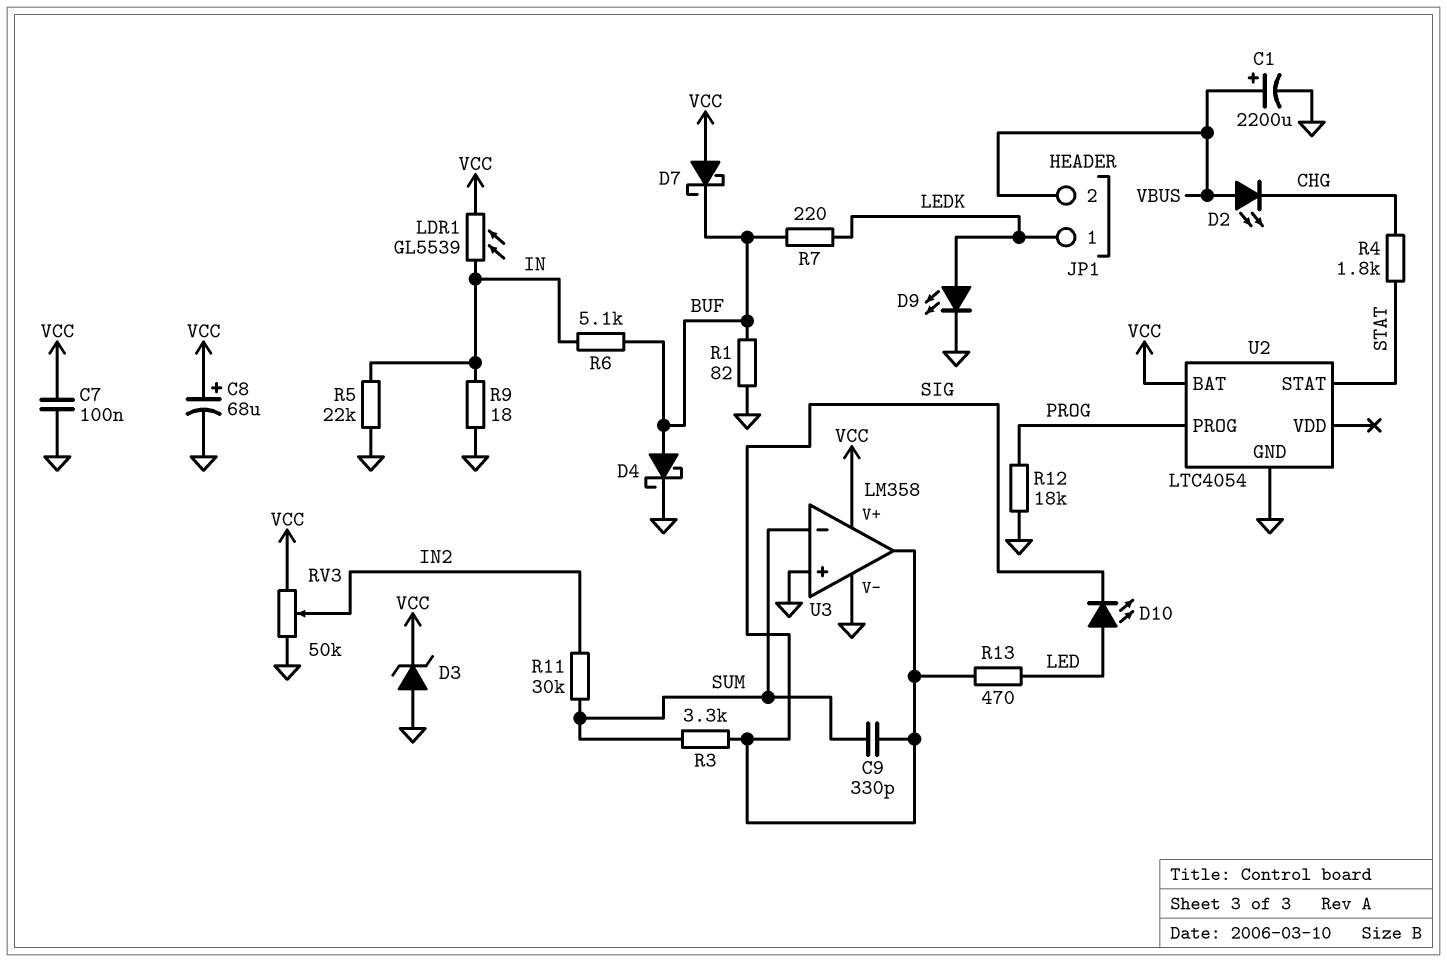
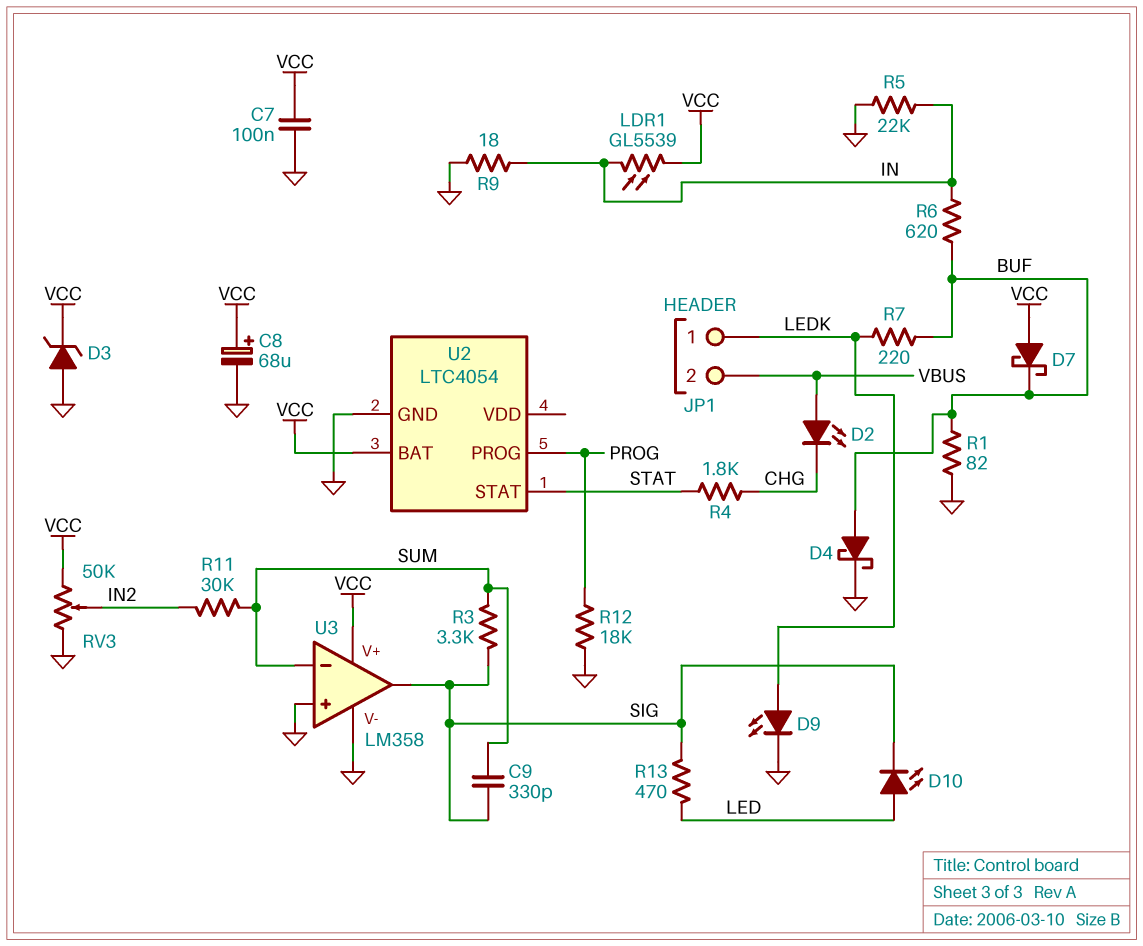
C1: 2200uF (plus VBUS, minus GND) -> none
R6: 5.1k (BUF, IN) -> 620 (BUF, IN)

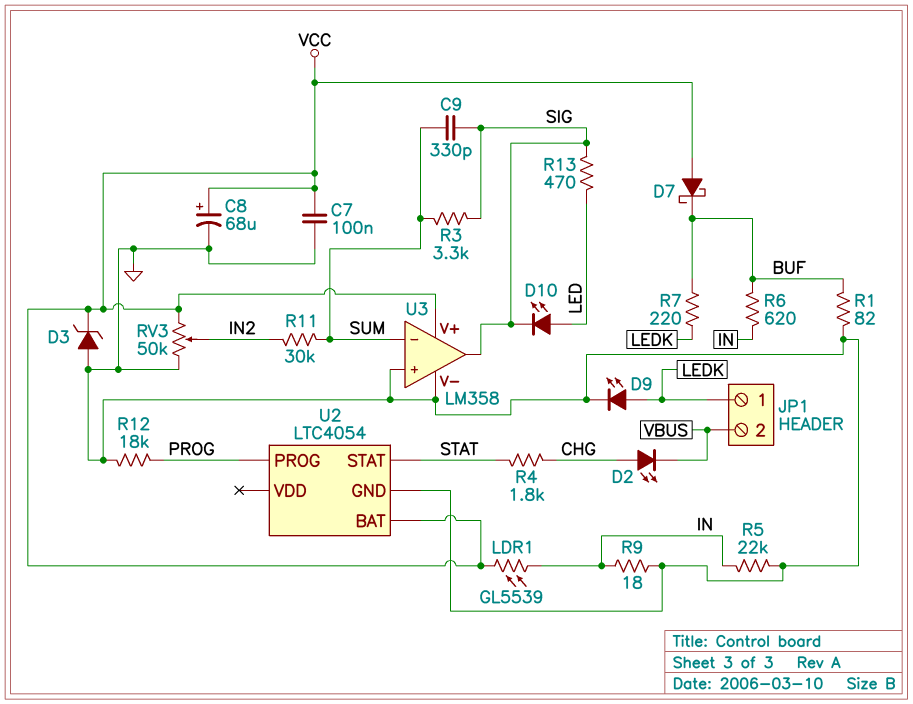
D2: LED (A VBUS, K CHG) -> LED (A CHG, K VBUS)
D4: schottky (A BUF, K GND) -> none

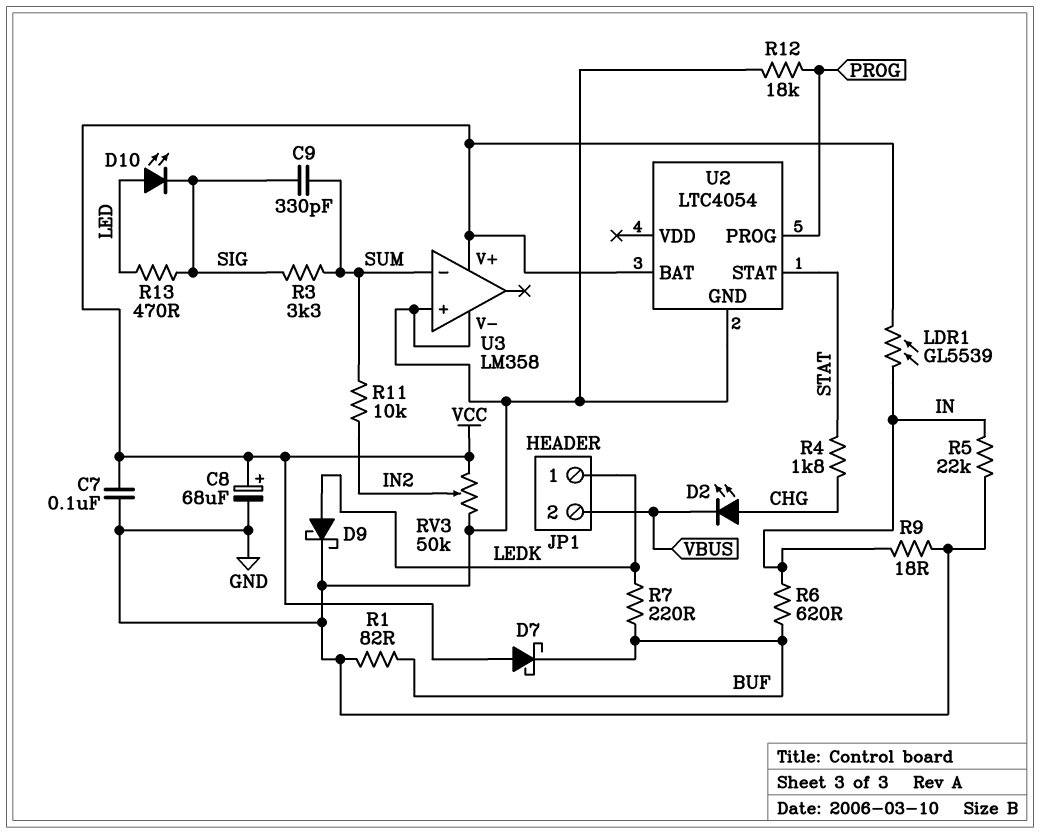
D3: zener (A GND, K VCC) -> none
D9: LED (A LEDK, K GND) -> schottky (A LEDK, K GND)
R11: 30k (IN2, SUM) -> 10k (IN2, SUM)
U3 pin out: SIG -> none

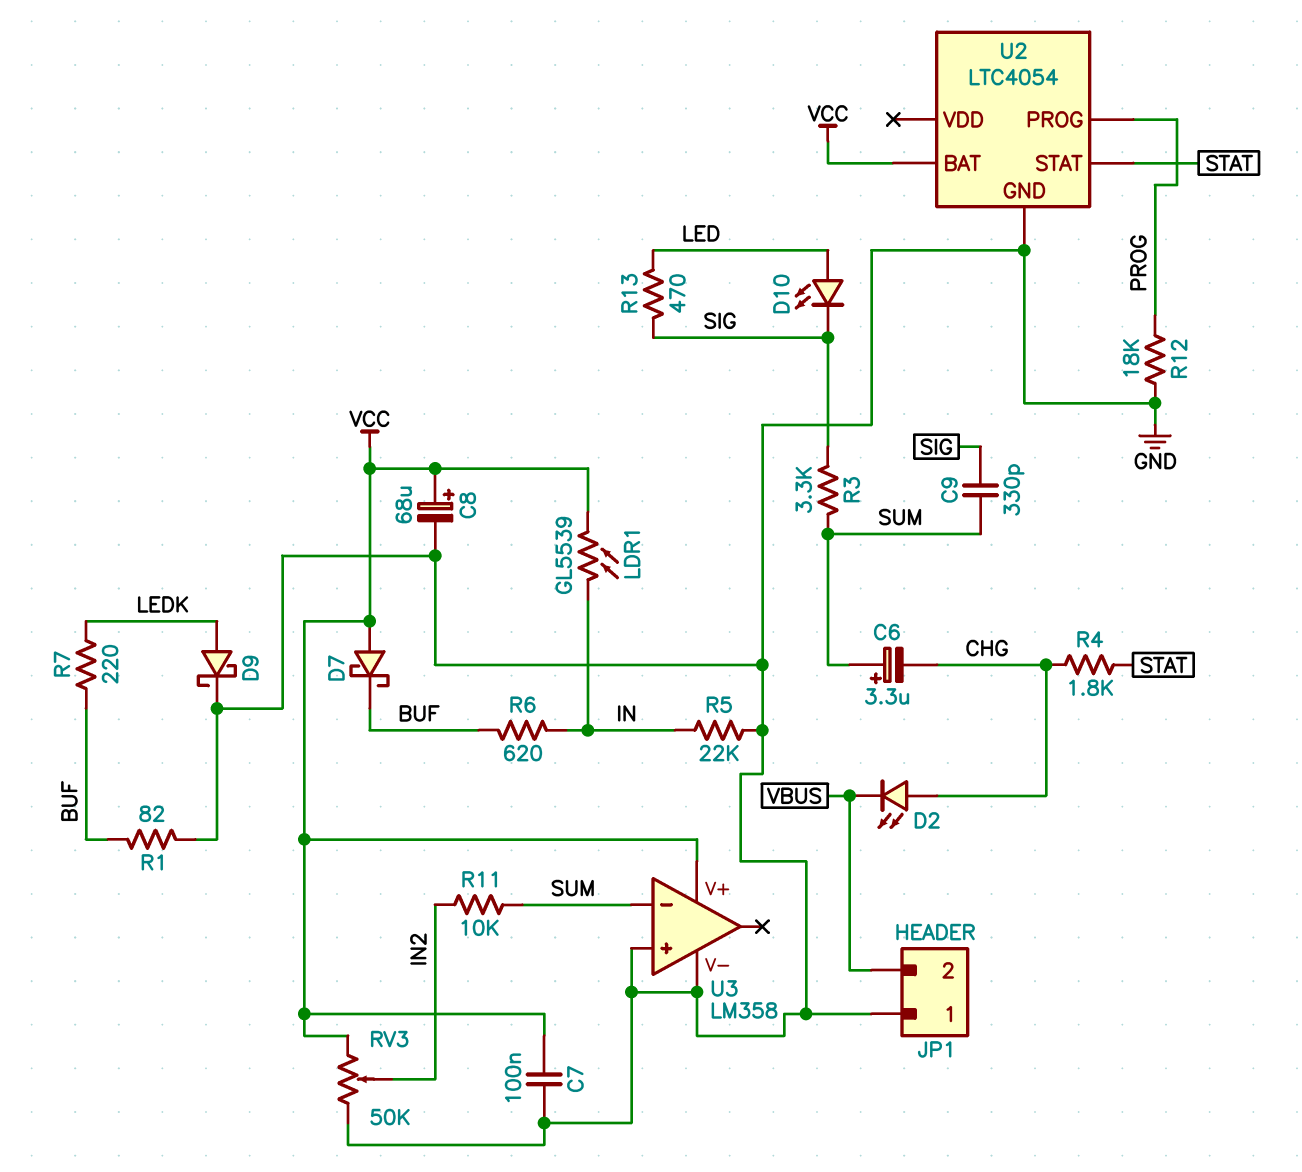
C6: none -> 3.3uF (plus SUM, minus CHG)
JP1 pin 1: LEDK -> GND
R9: 18 (GND, IN) -> none

